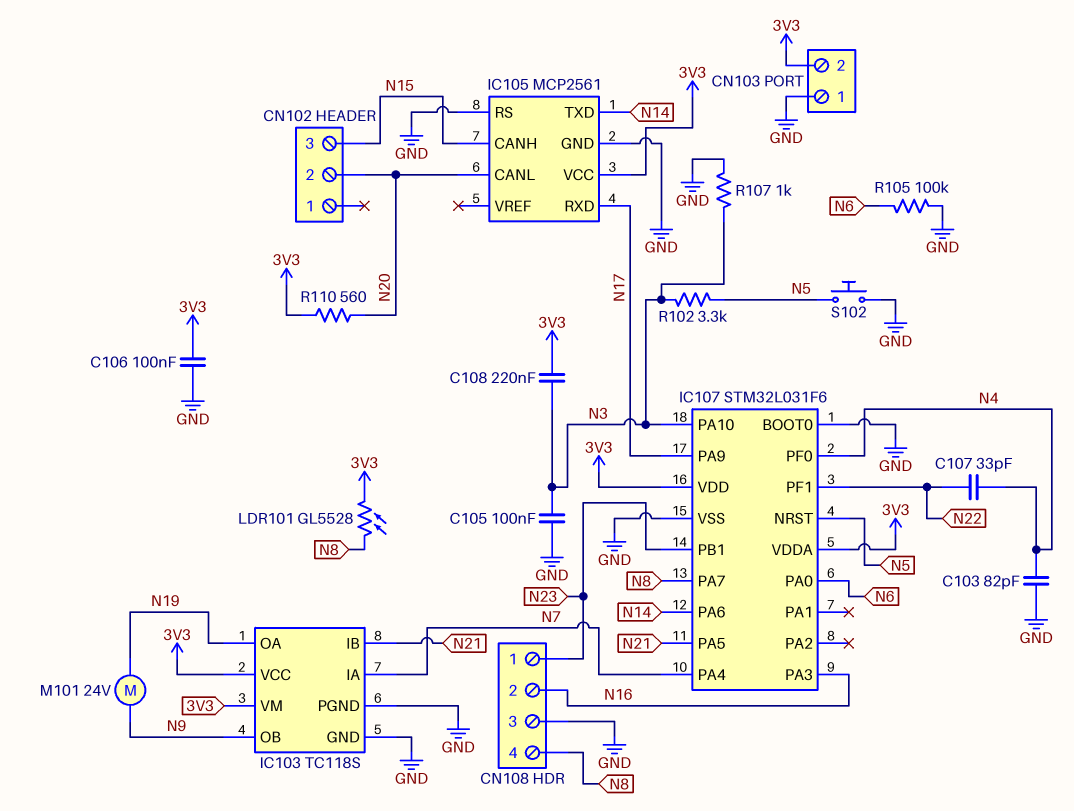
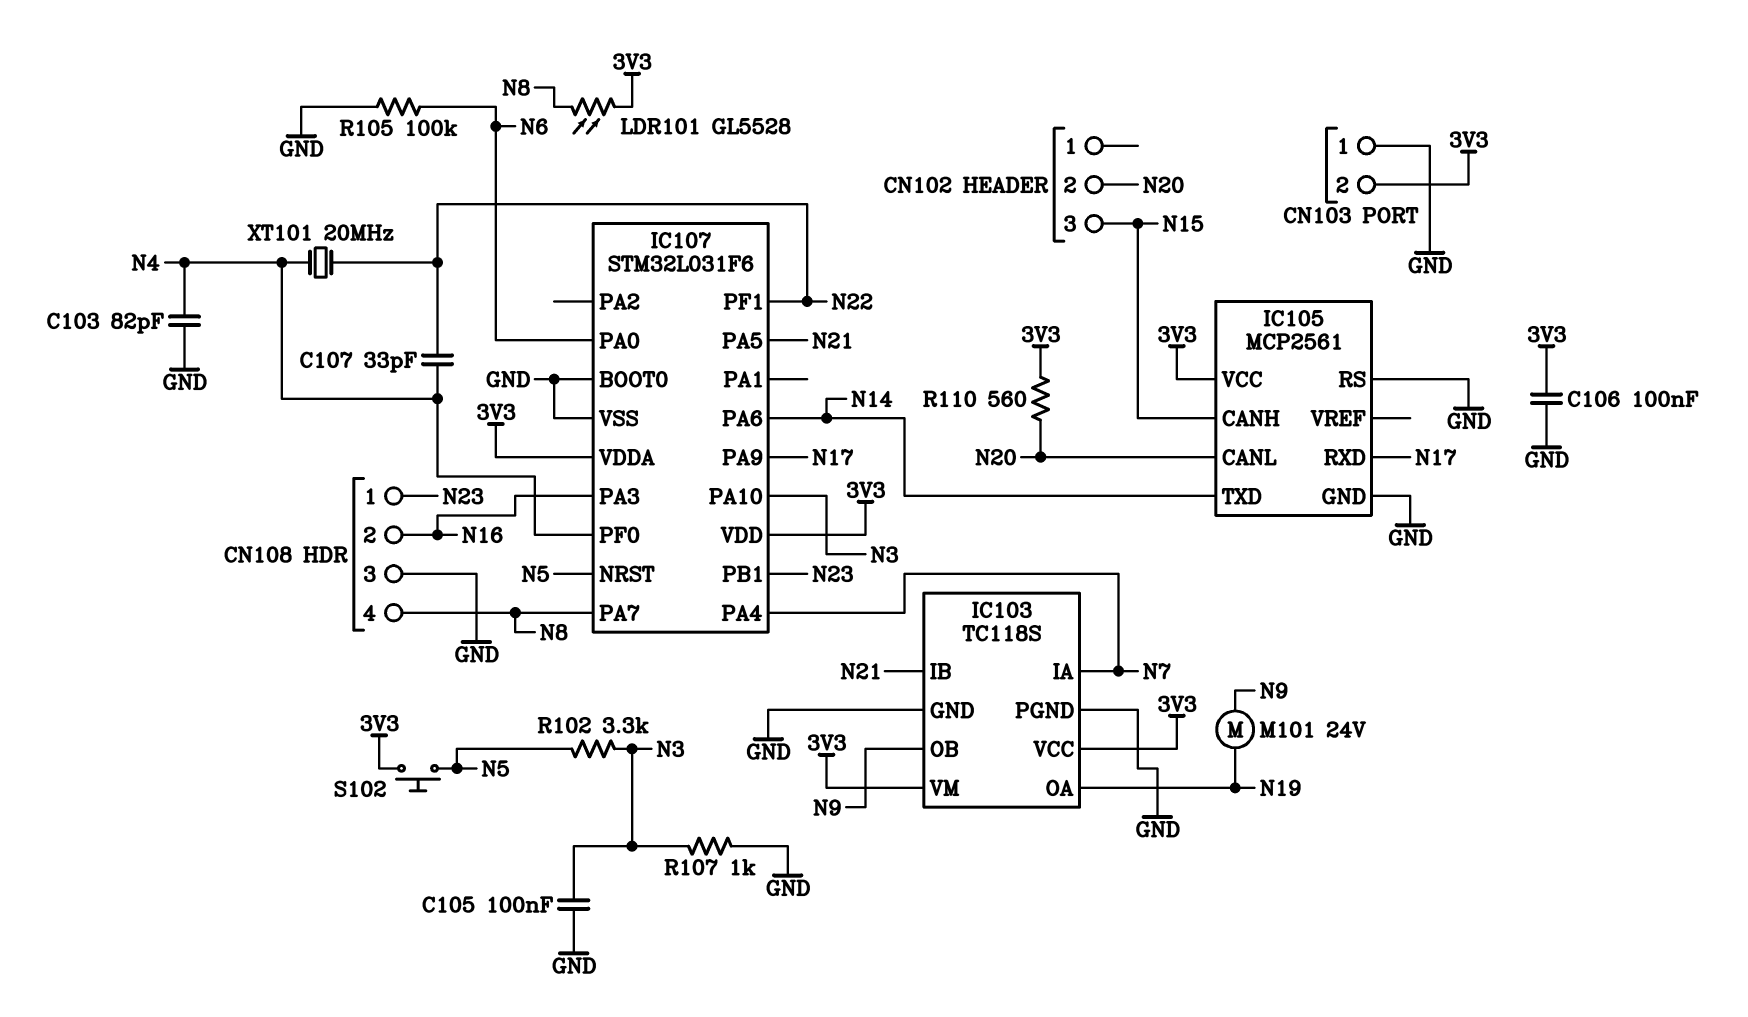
C108: 220nF (3V3, N3) -> none
S102: button (GND, N5) -> button (3V3, N5)
XT101: none -> 20MHz (N4, N22)

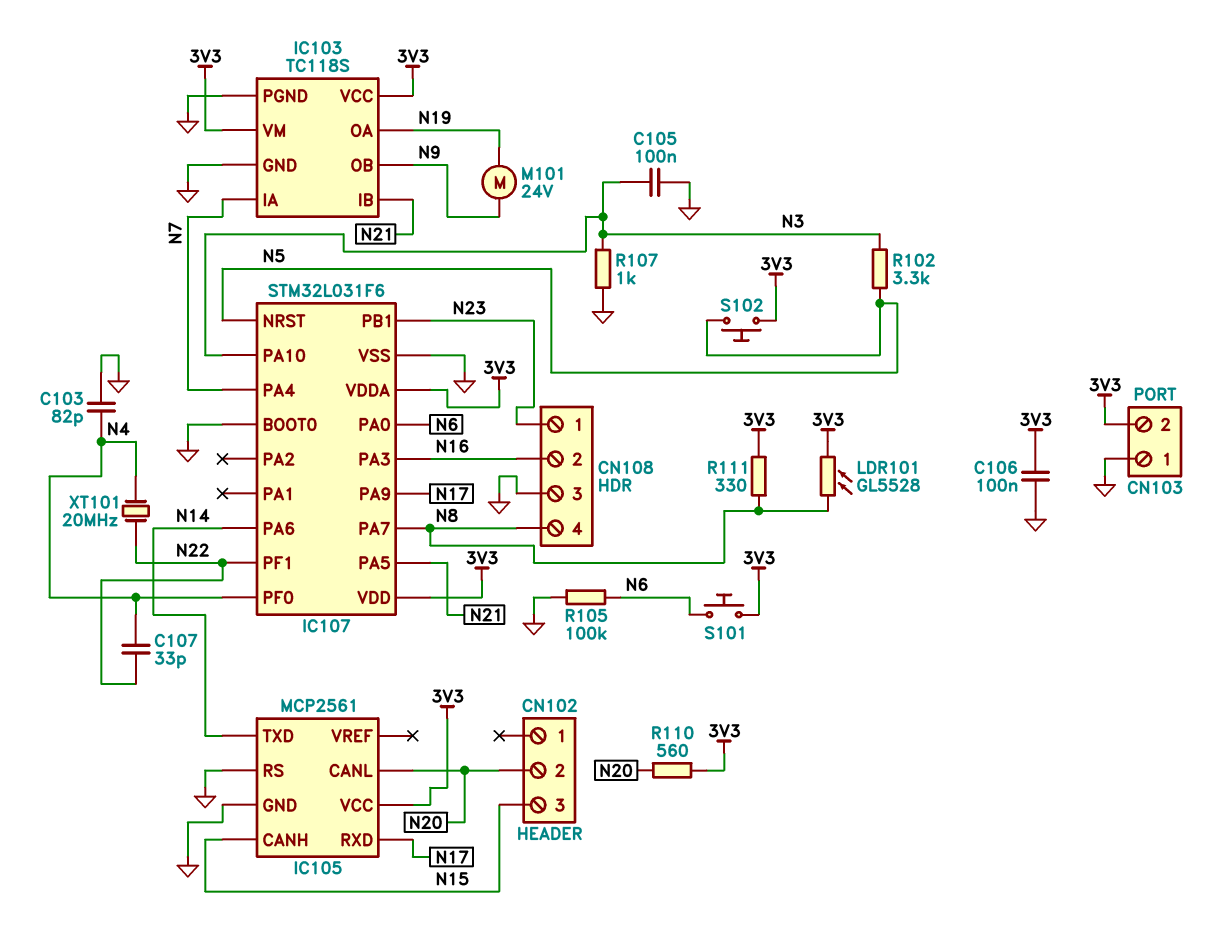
R111: none -> 330 (3V3, N8)
S101: none -> button (3V3, N6)

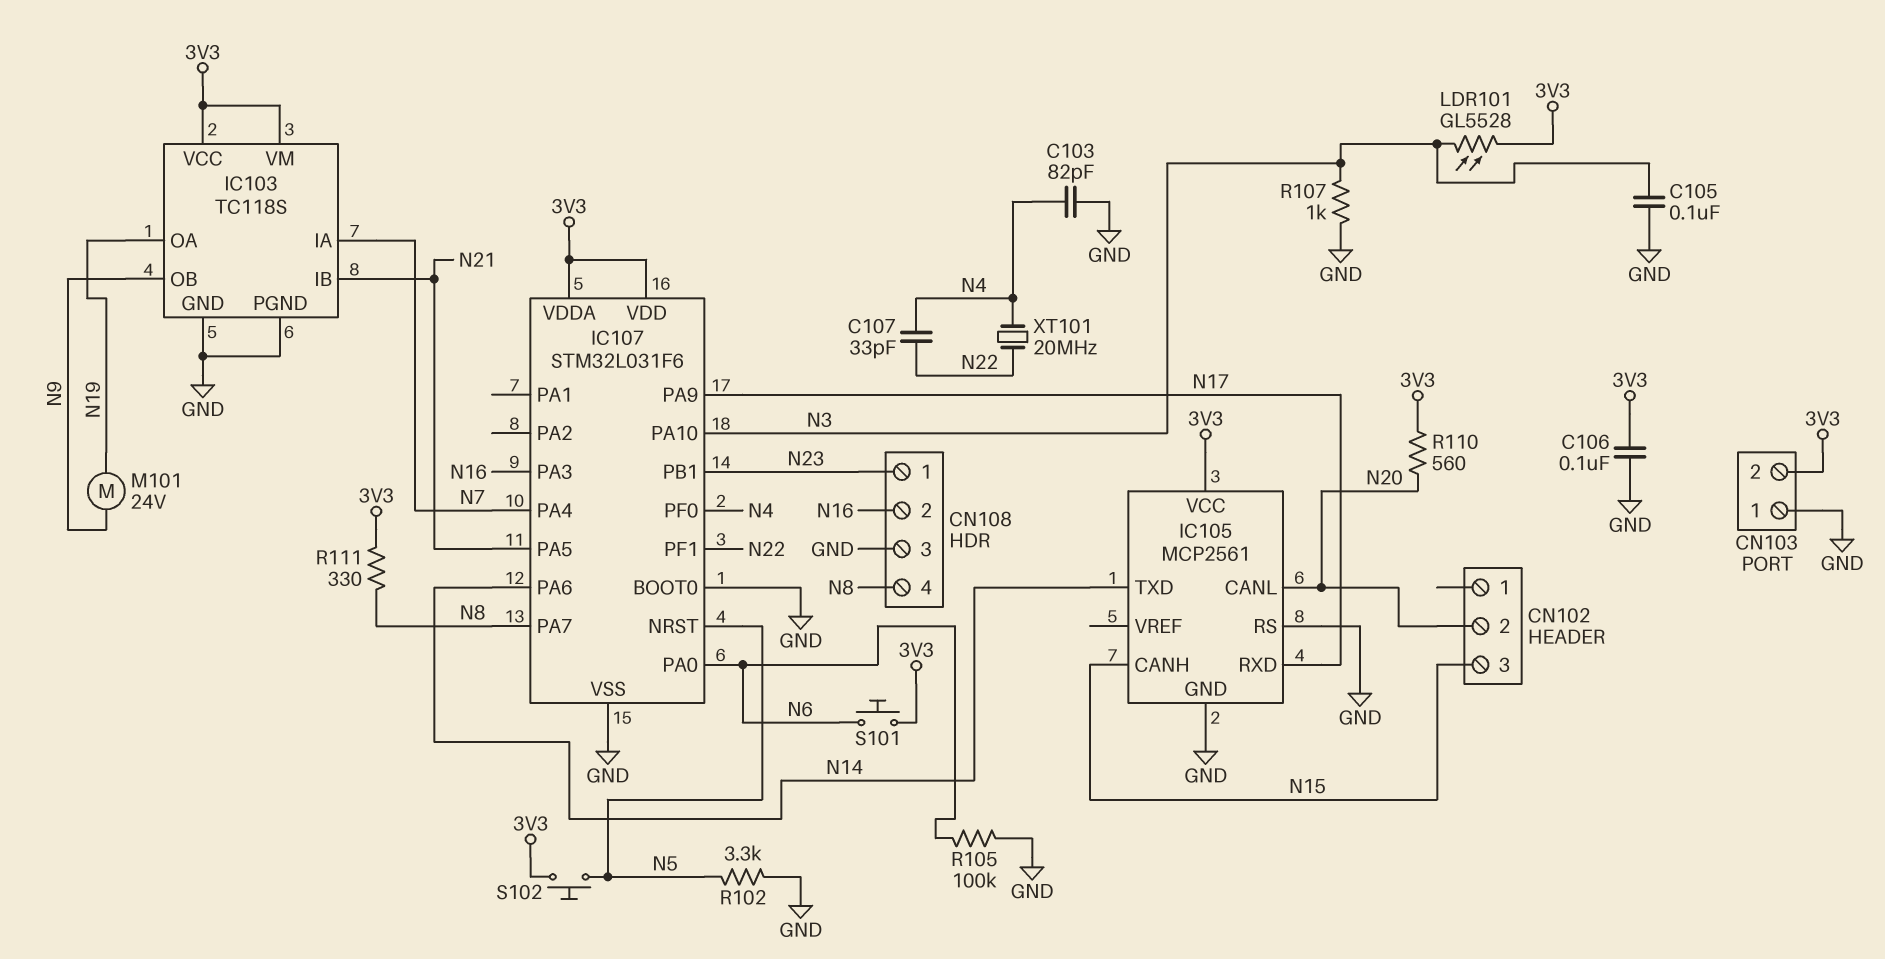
LDR101: GL5528 (3V3, N8) -> GL5528 (3V3, N3)
R102: 3.3k (N3, N5) -> 3.3k (GND, N5)

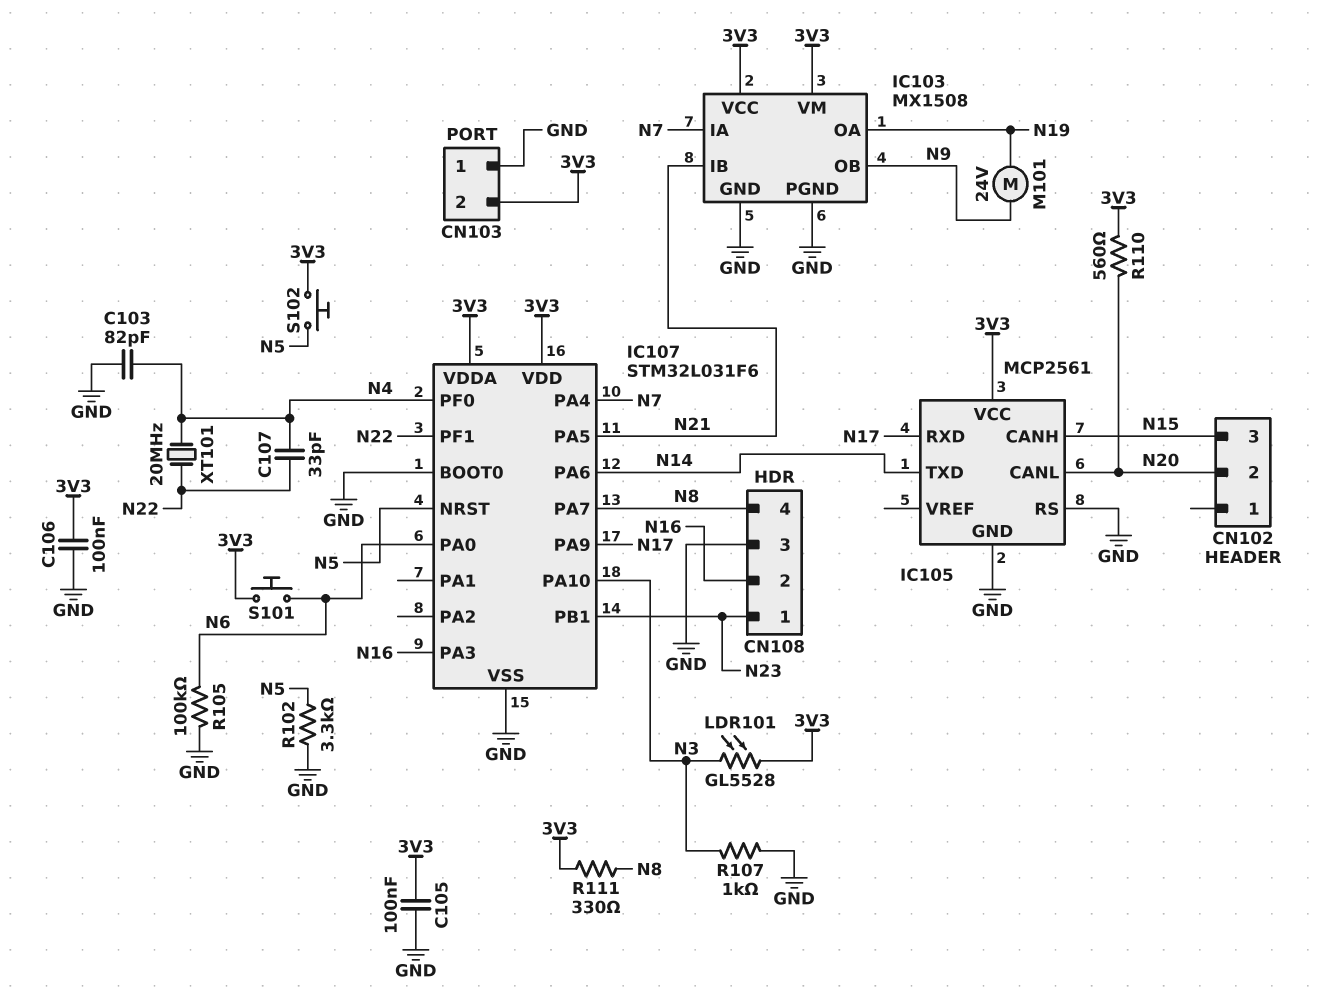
C105: 100nF (GND, N3) -> 100nF (3V3, GND)
IC103: TC118S -> MX1508

